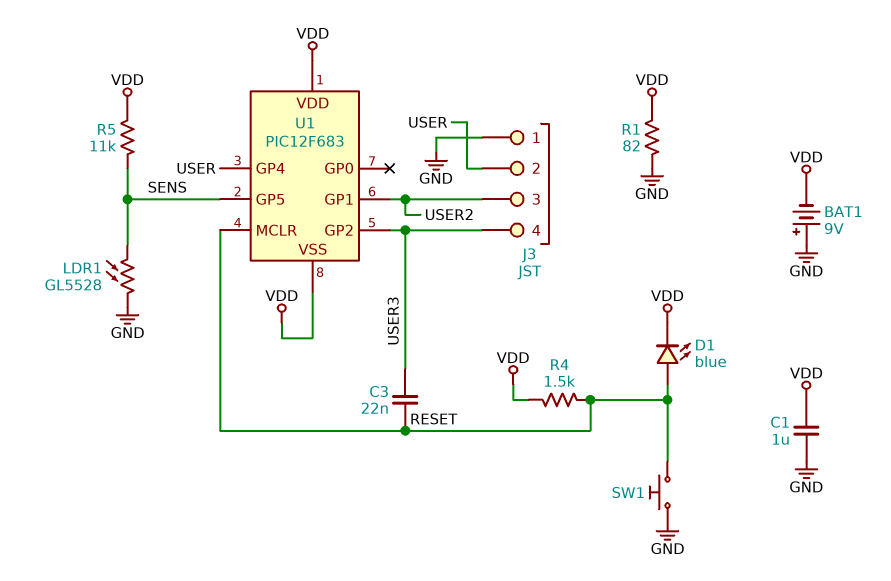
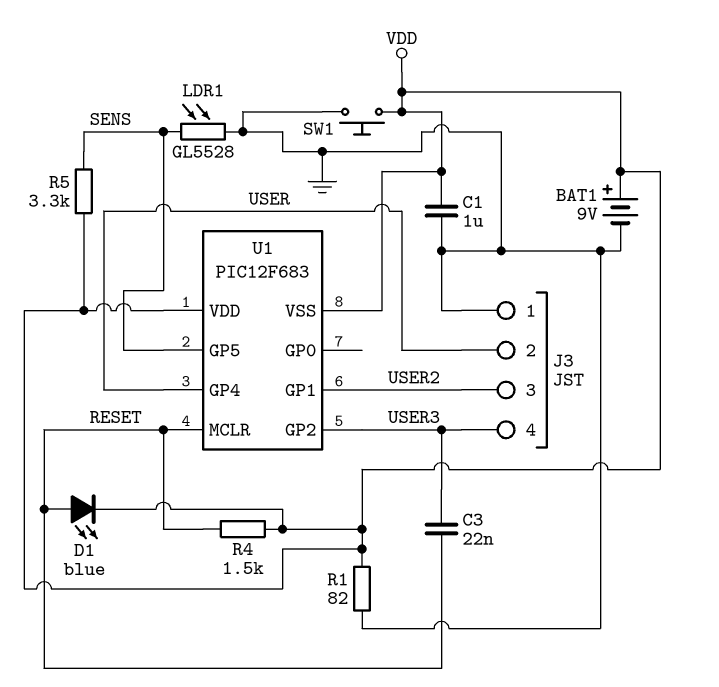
BAT1: 9V (plus GND, minus VDD) -> 9V (plus VDD, minus GND)
R5: 11k (SENS, VDD) -> 3.3k (SENS, VDD)
SW1: button (GND, RESET) -> button (GND, VDD)

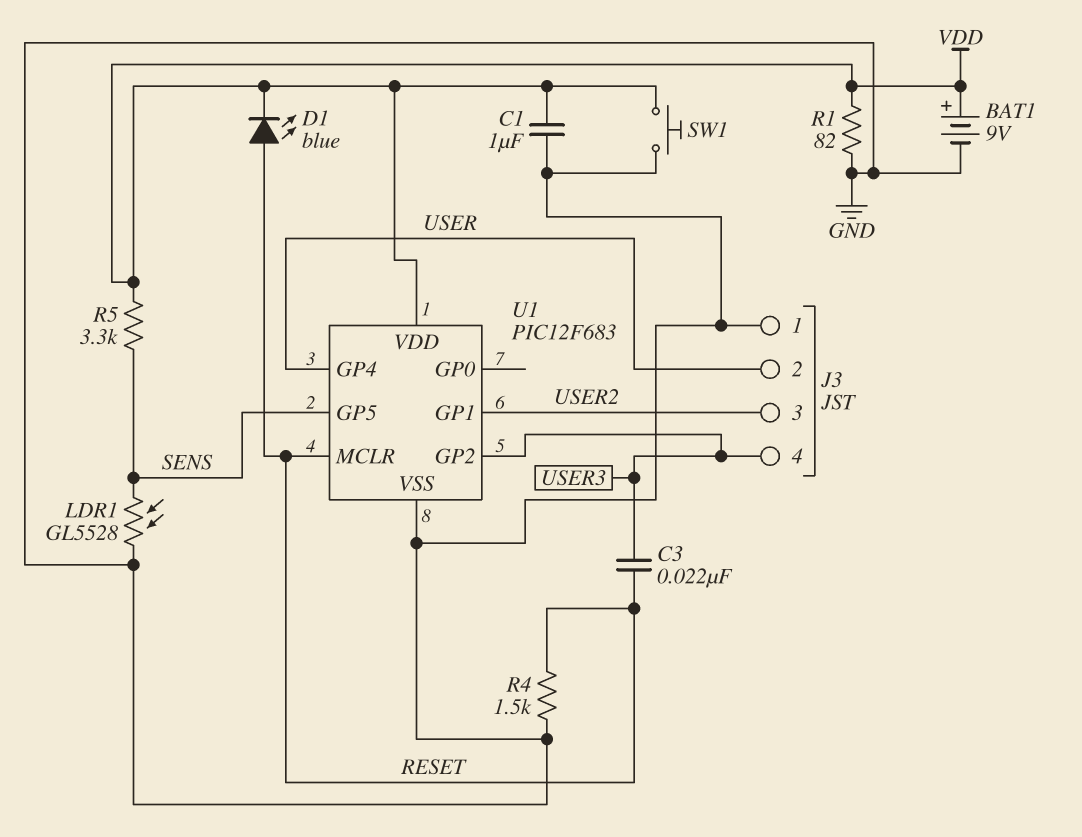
R4: 1.5k (RESET, VDD) -> 1.5k (GND, RESET)
U1 pin VSS: VDD -> GND

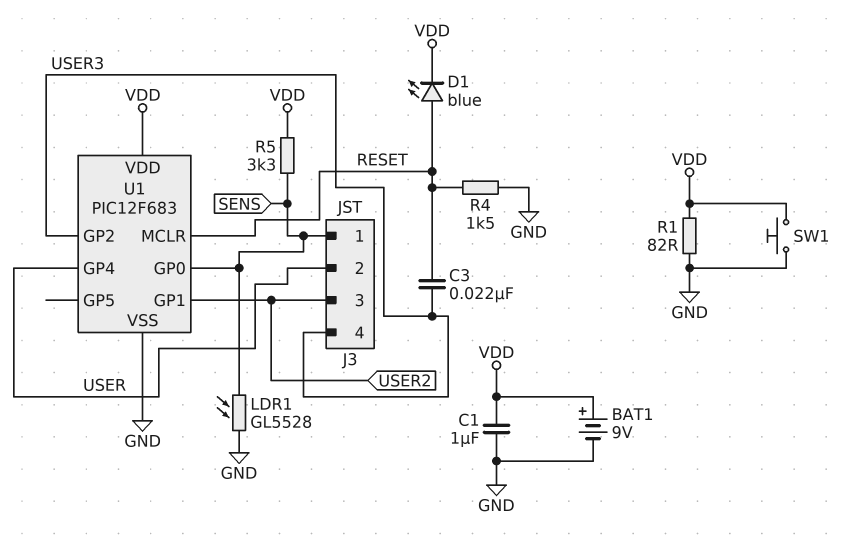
J3 pin 1: GND -> SENS
U1 pin GP0: none -> SENS
U1 pin GP5: SENS -> none

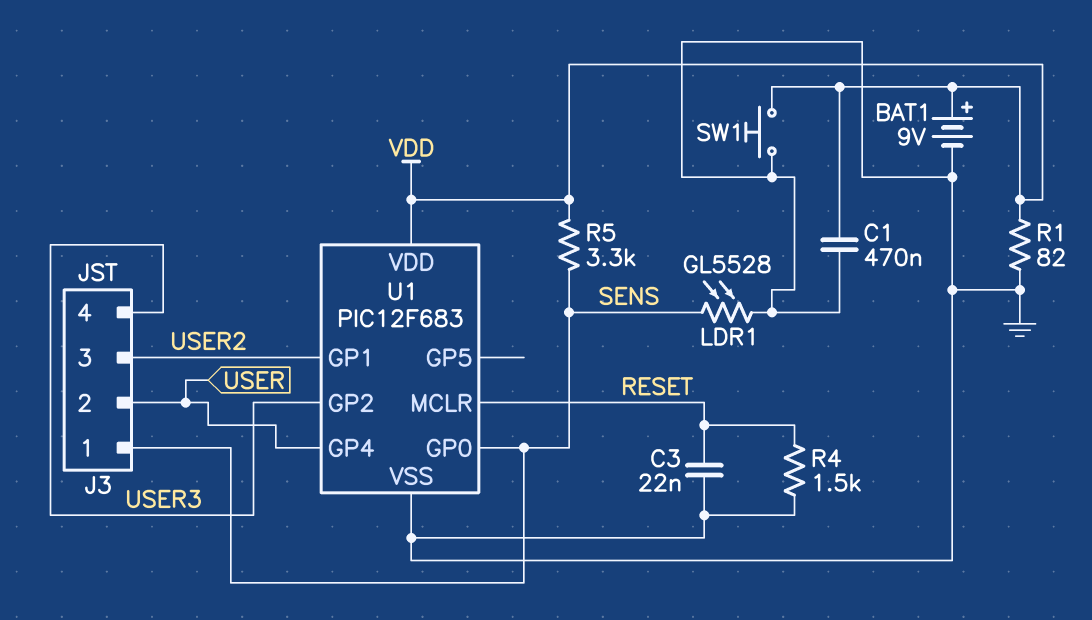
C1: 1uF (GND, VDD) -> 470nF (GND, VDD)
C3: 22nF (RESET, USER3) -> 22nF (GND, RESET)
D1: LED blue (A RESET, K VDD) -> none

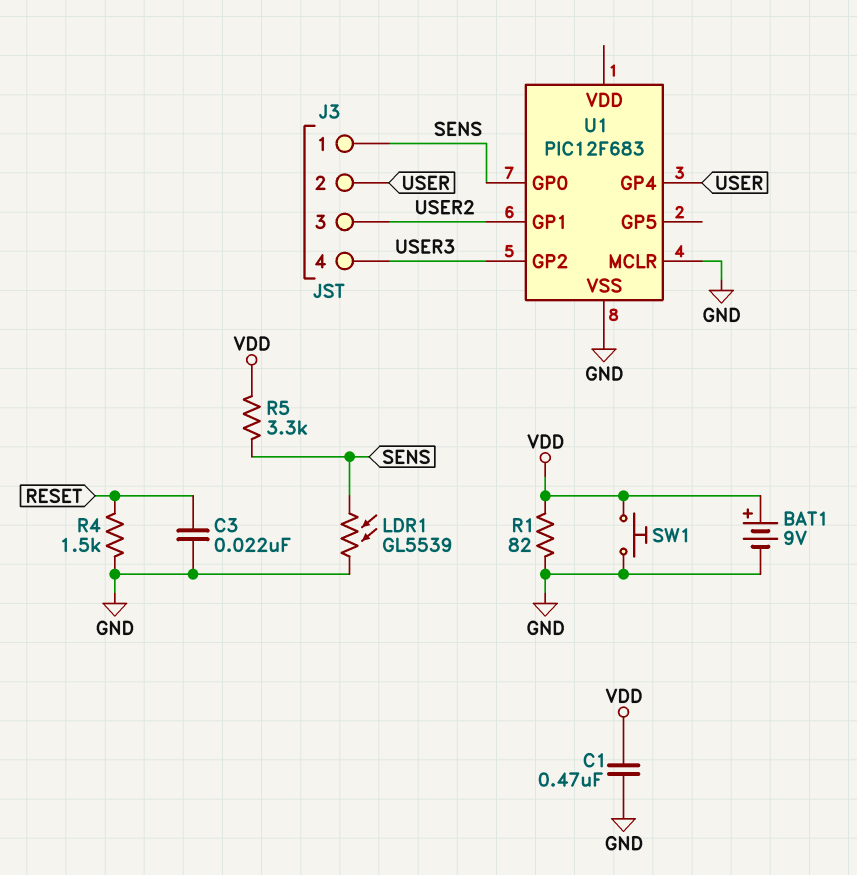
LDR1: GL5528 (GND, SENS) -> GL5539 (GND, SENS)
U1 pin MCLR: RESET -> GND
U1 pin VDD: VDD -> none

